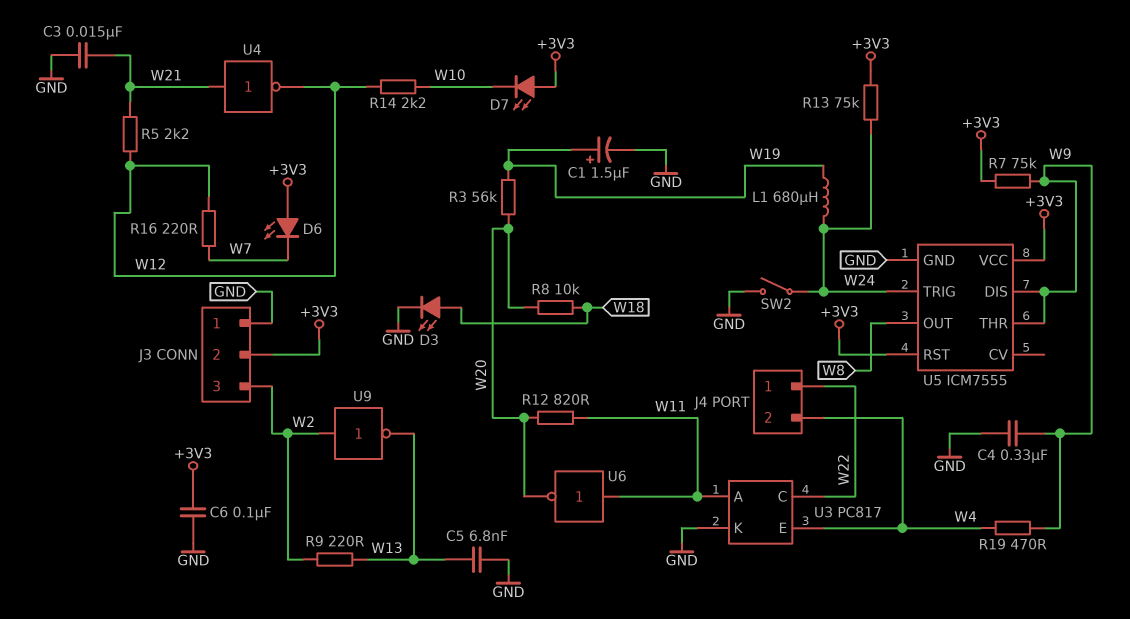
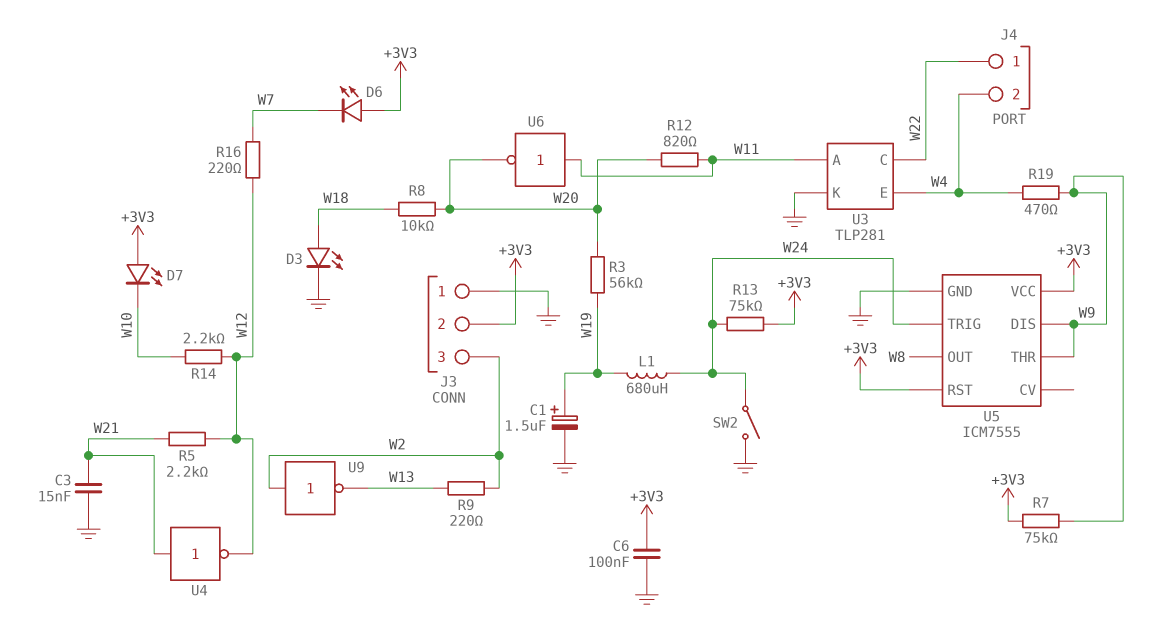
C4: 330nF (GND, W9) -> none
C5: 6.8nF (GND, W13) -> none
U3: PC817 -> TLP281

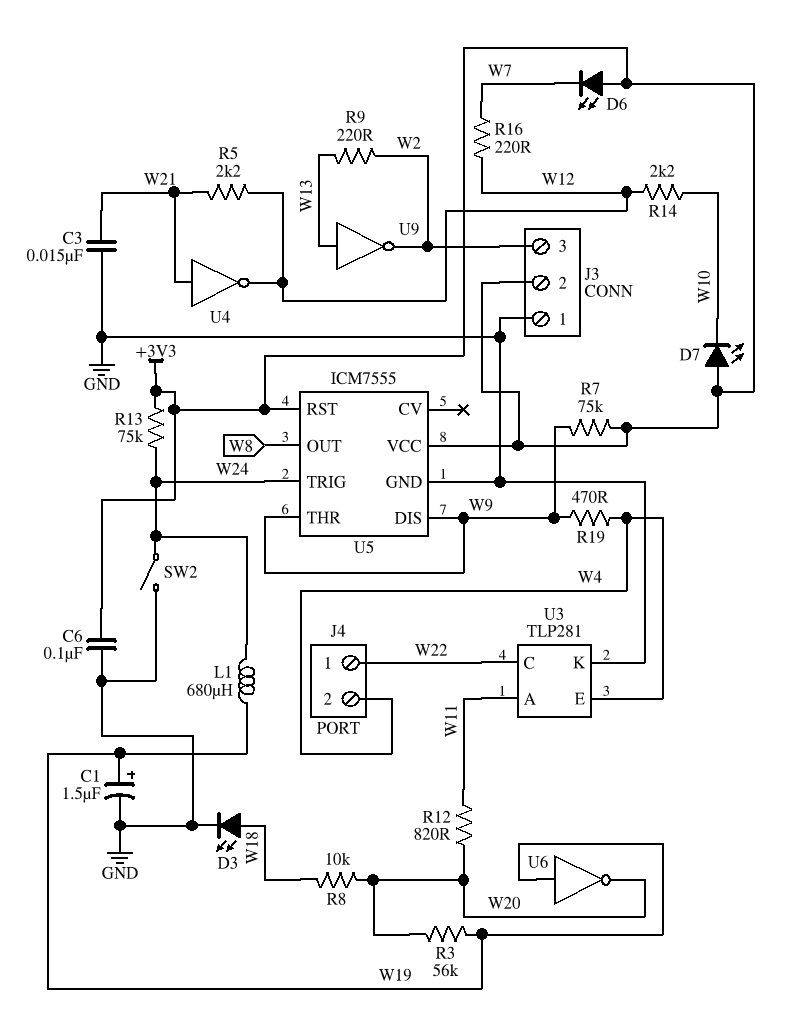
U6: NOT (in W11, out W20) -> NOT (in W19, out W20)
U9: NOT (in W2, out W13) -> NOT (in W13, out W2)

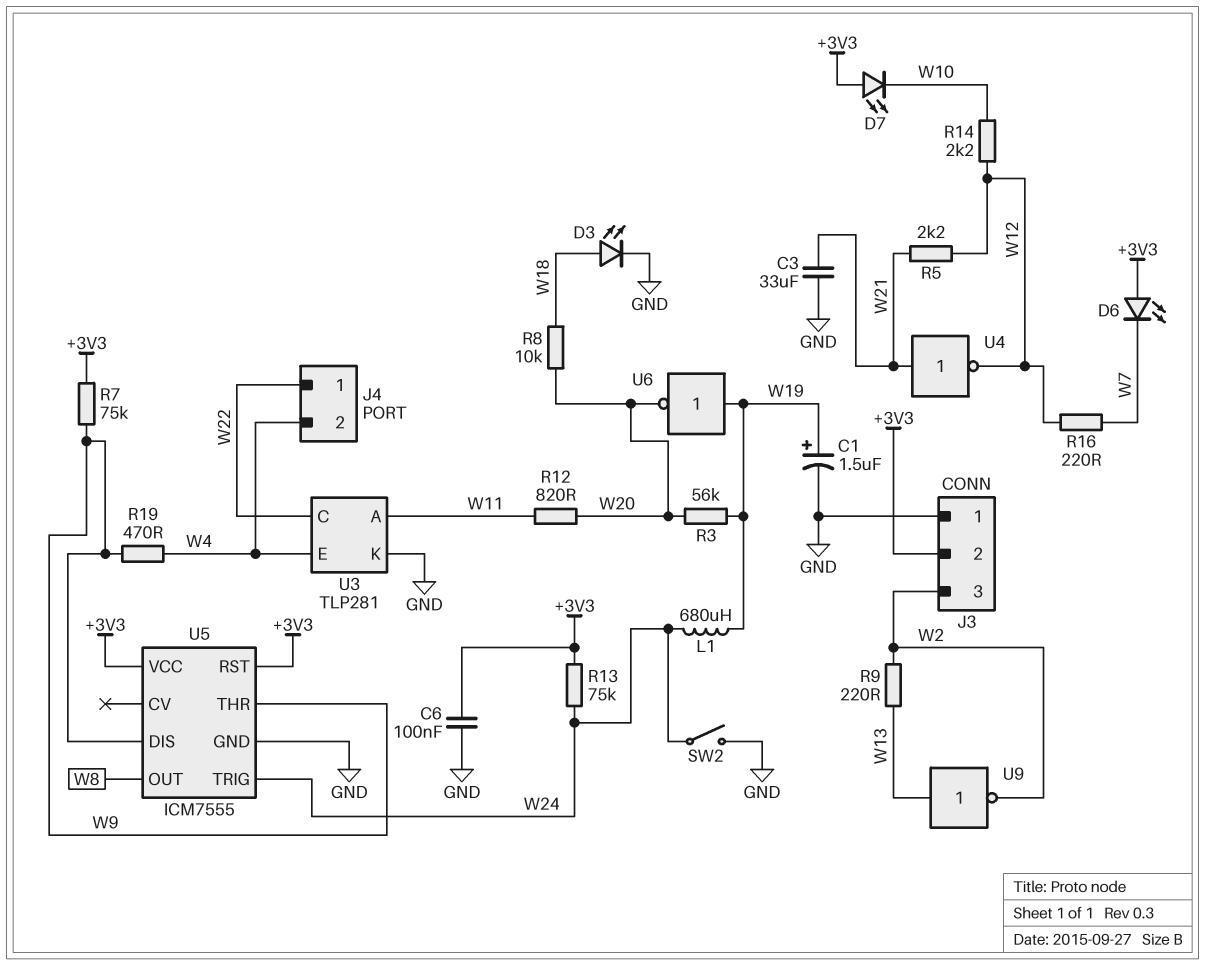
C3: 15nF (GND, W21) -> 33uF (GND, W21)

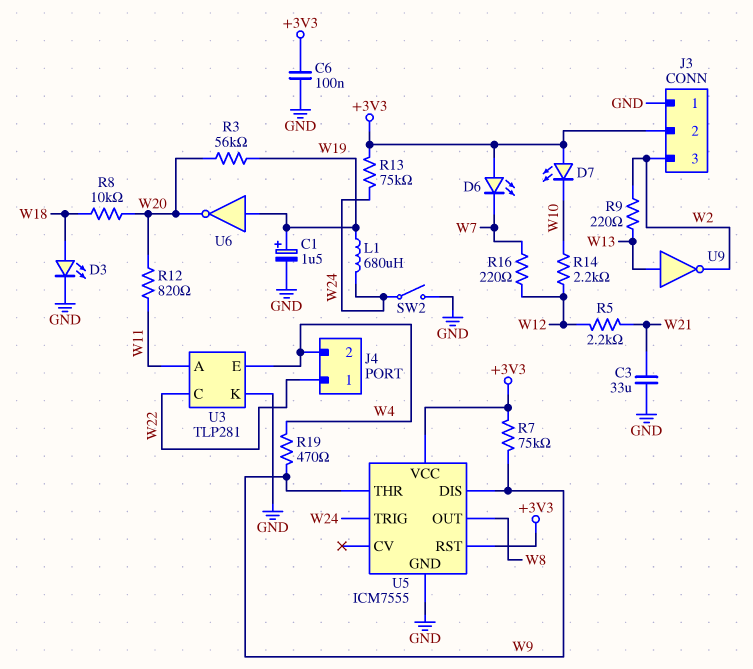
U4: NOT (in W21, out W12) -> none

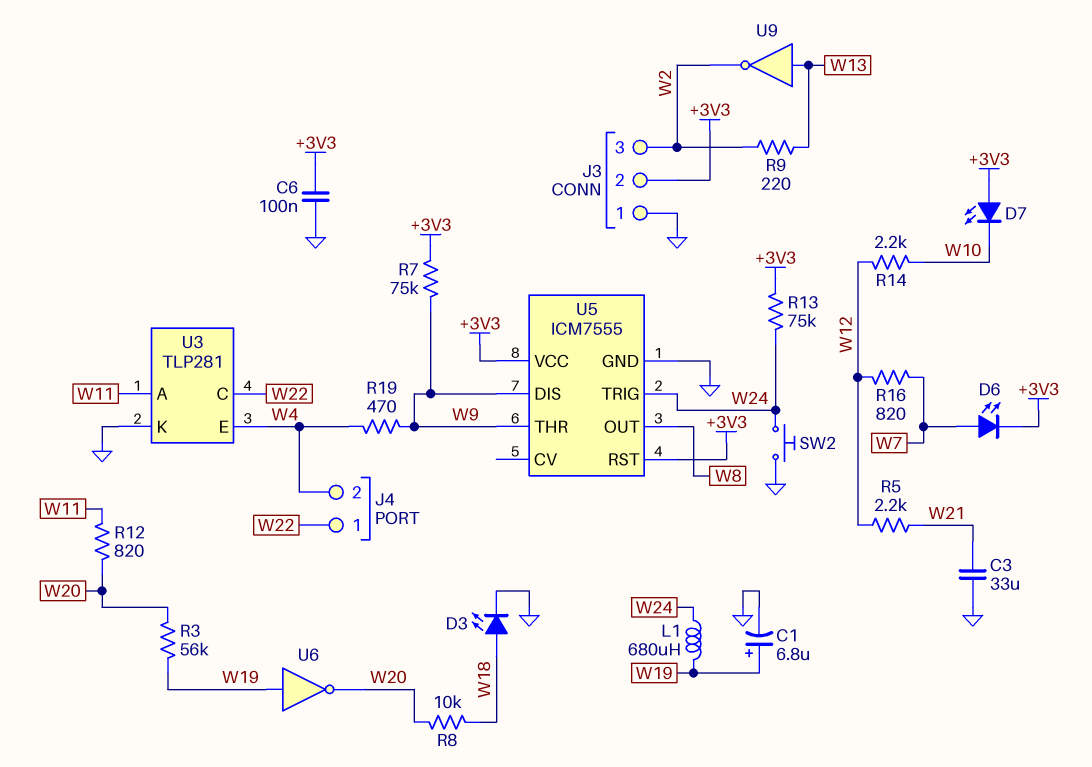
C1: 1.5uF (plus W19, minus GND) -> 6.8uF (plus W19, minus GND)
D6: LED (A +3V3, K W7) -> LED (A W7, K +3V3)
R16: 220 (W7, W12) -> 820 (W7, W12)
SW2: switch (GND, W24) -> button (GND, W24)

